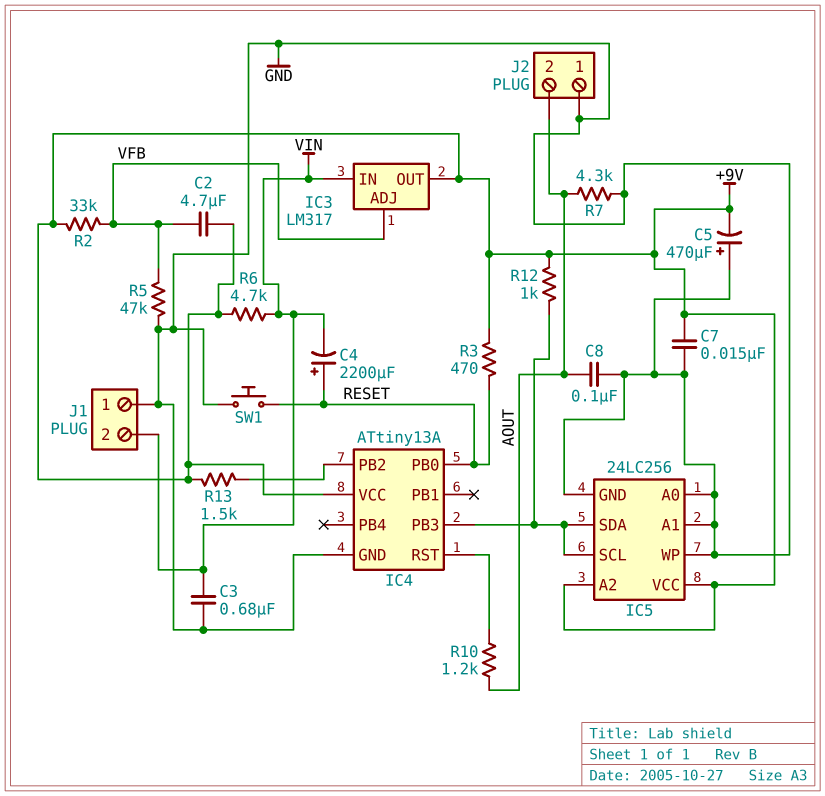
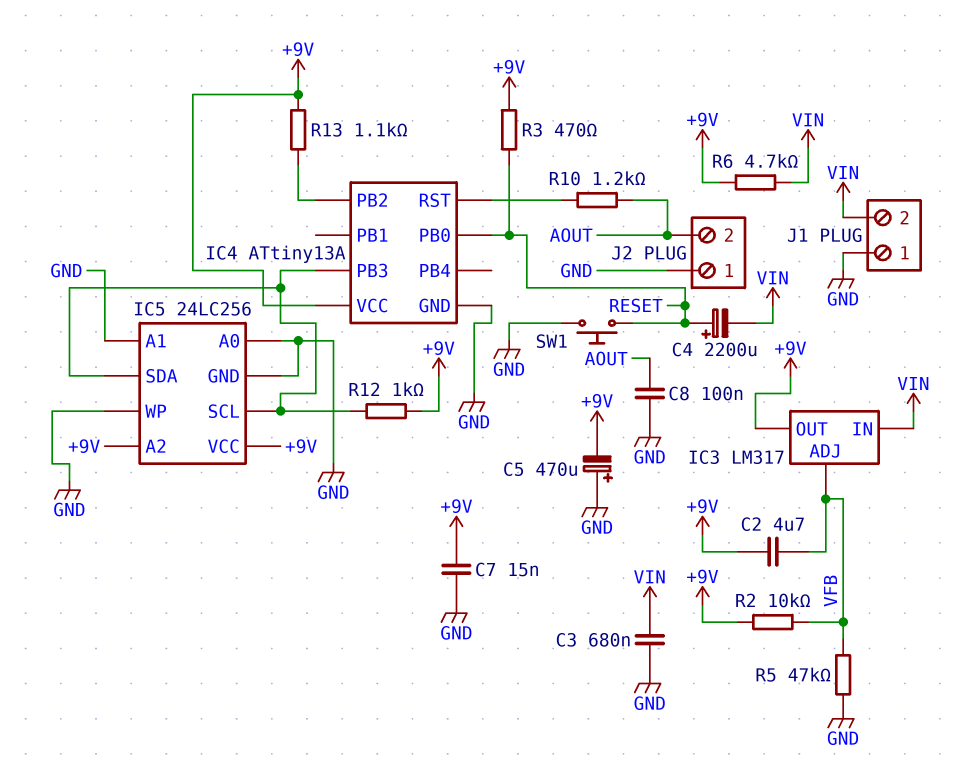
R2: 33k (+9V, VFB) -> 10k (+9V, VFB)
R7: 4.3k (AOUT, GND) -> none
R13: 1.5k (+9V, IC4/PB2) -> 1.1k (+9V, IC4/PB2)

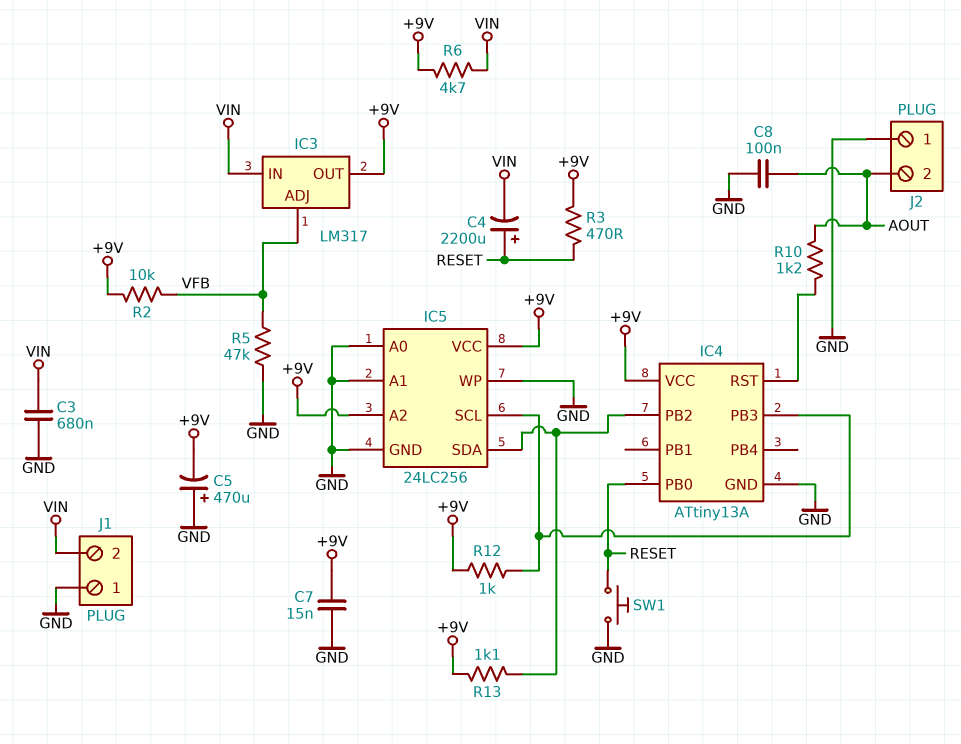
C2: 4.7uF (+9V, VFB) -> none
IC5 pin SDA: IC4/PB3 -> IC4/PB2

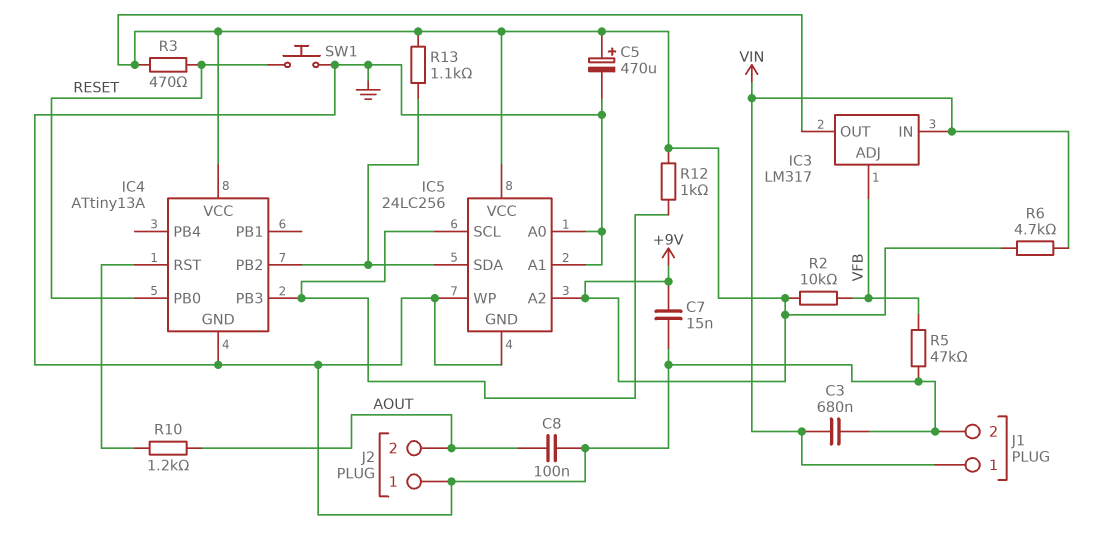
C4: 2200uF (plus RESET, minus VIN) -> none
C5: 470uF (plus GND, minus +9V) -> 470uF (plus +9V, minus GND)
J1 pin 1: GND -> VIN
J1 pin 2: VIN -> GND

